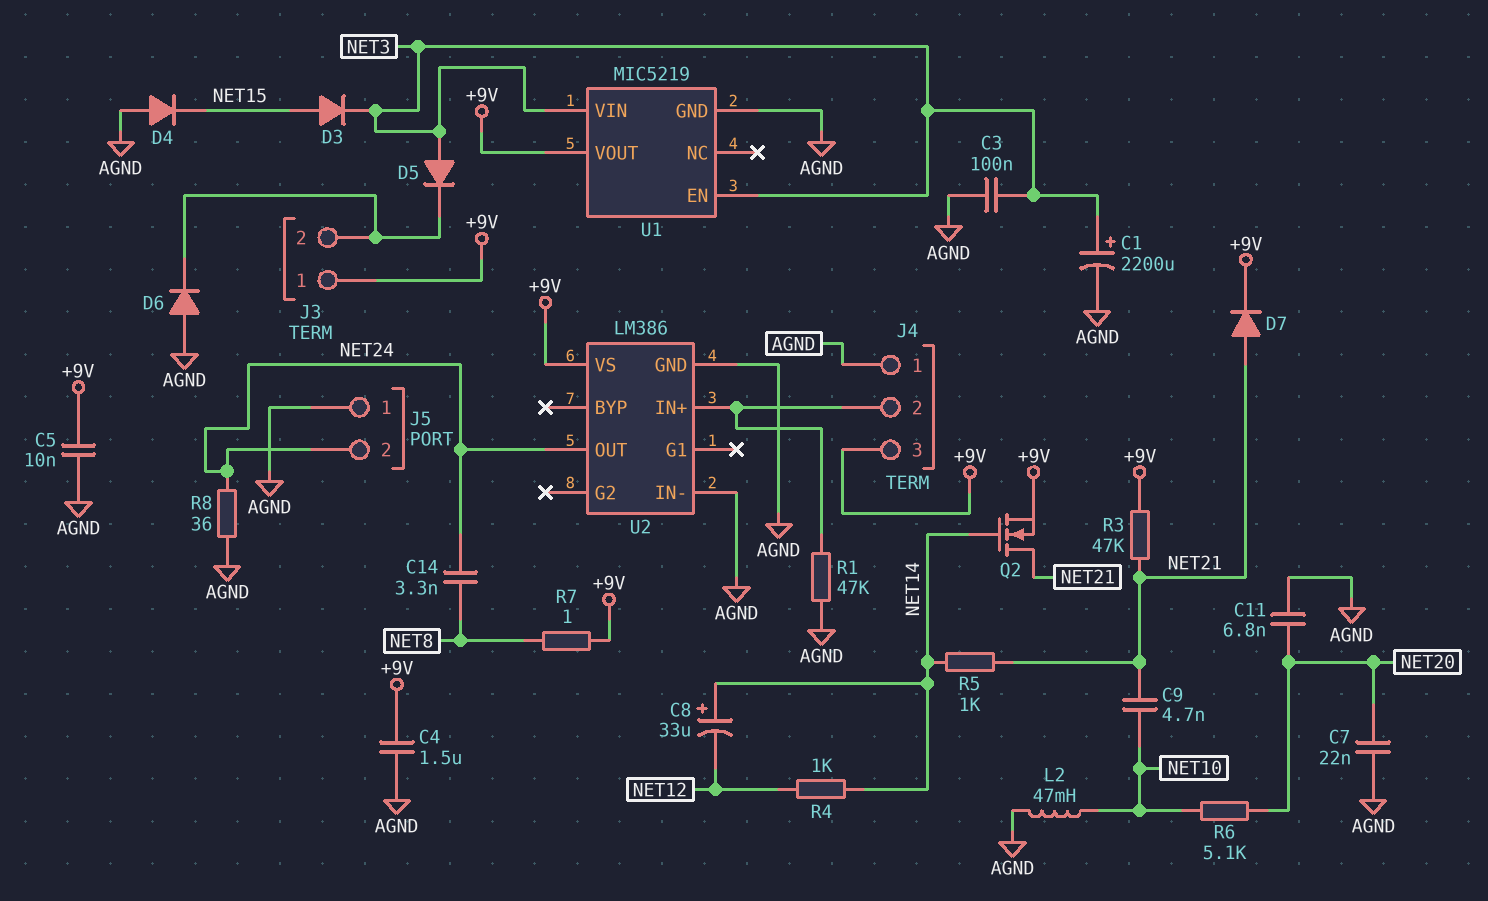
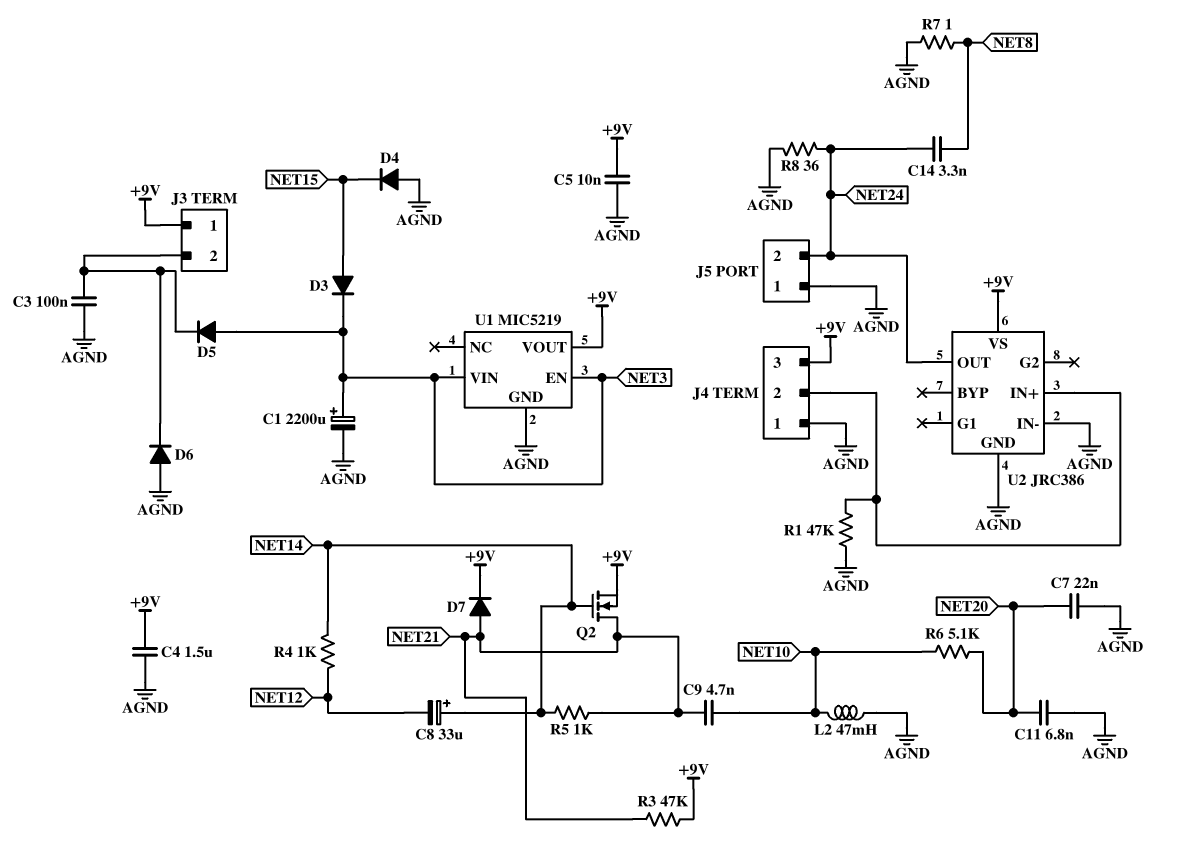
C3: 100nF (AGND, NET3) -> 100nF (AGND, J3/2)
R7: 1 (+9V, NET8) -> 1 (AGND, NET8)
U2: LM386 -> JRC386

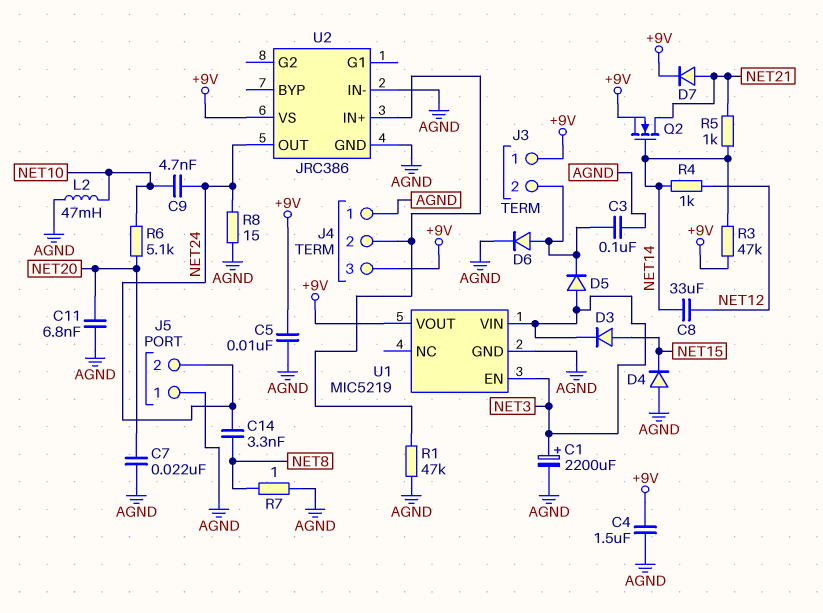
C8: 33uF (plus NET14, minus NET12) -> 33uF (NET12, NET14)
C9: 4.7nF (NET10, NET21) -> 4.7nF (NET10, NET24)
D6: diode (A AGND, K J3/2) -> diode (A J3/2, K AGND)
R3: 47k (+9V, NET21) -> 47k (+9V, NET14)
R8: 36 (AGND, NET24) -> 15 (AGND, NET24)

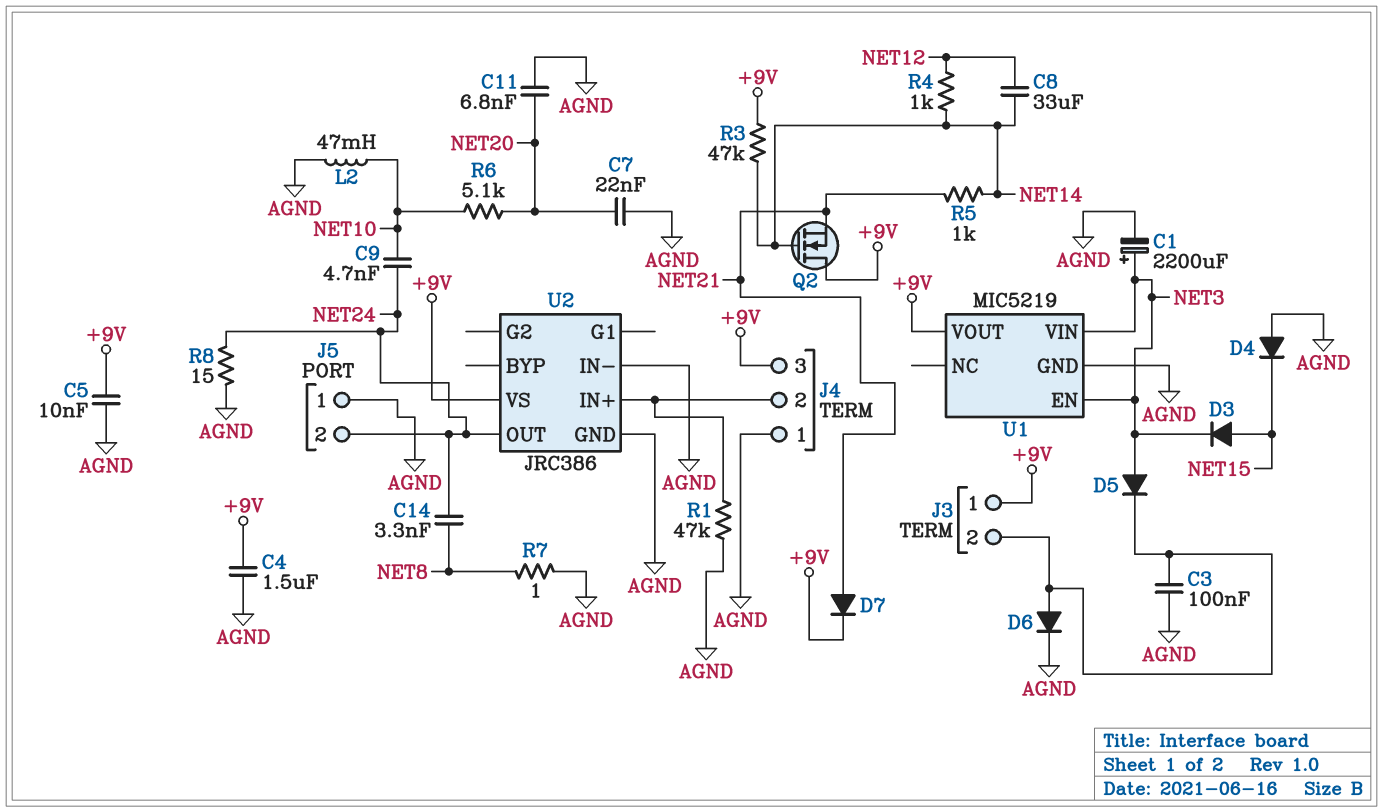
Q2: NMOS (G NET14, D NET21, S +9V) -> NMOS (G NET14, D +9V, S NET21)

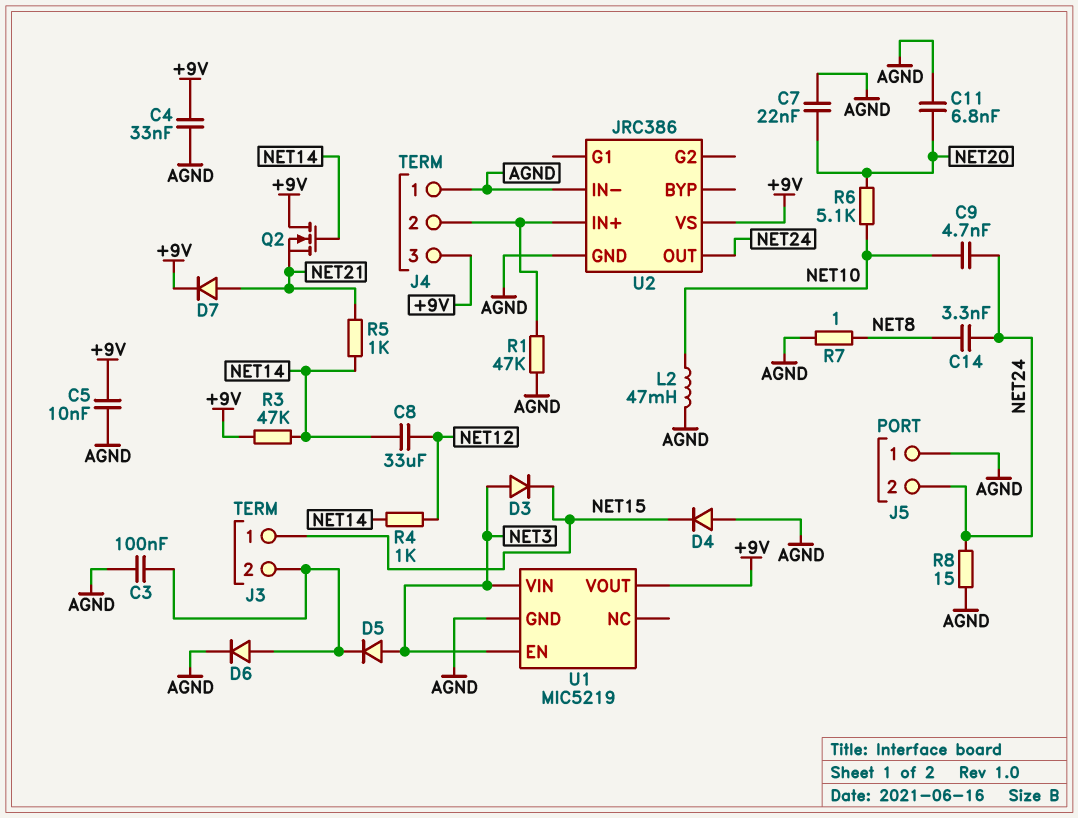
C1: 2200uF (plus NET3, minus AGND) -> none
C4: 1.5uF (+9V, AGND) -> 33nF (+9V, AGND)
D3: diode (A NET15, K NET3) -> diode (A NET3, K NET15)
J3 pin 1: +9V -> NET15

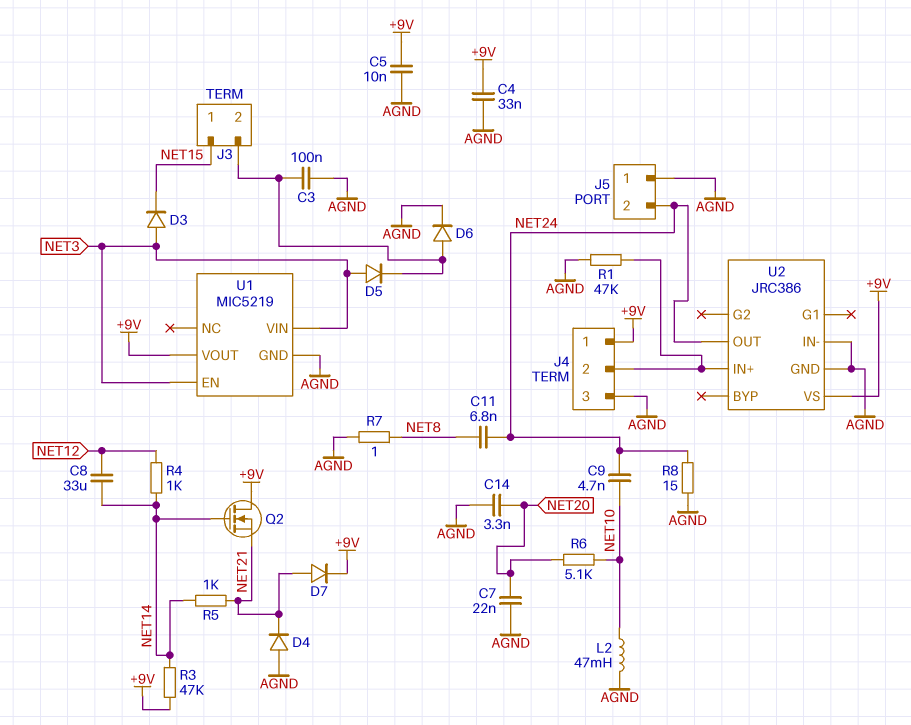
C11: 6.8nF (AGND, NET20) -> 6.8nF (NET8, NET24)
C14: 3.3nF (NET8, NET24) -> 3.3nF (AGND, NET20)
D4: diode (A AGND, K NET15) -> diode (A AGND, K NET21)
J4 pin 1: AGND -> +9V
J4 pin 3: +9V -> AGND

